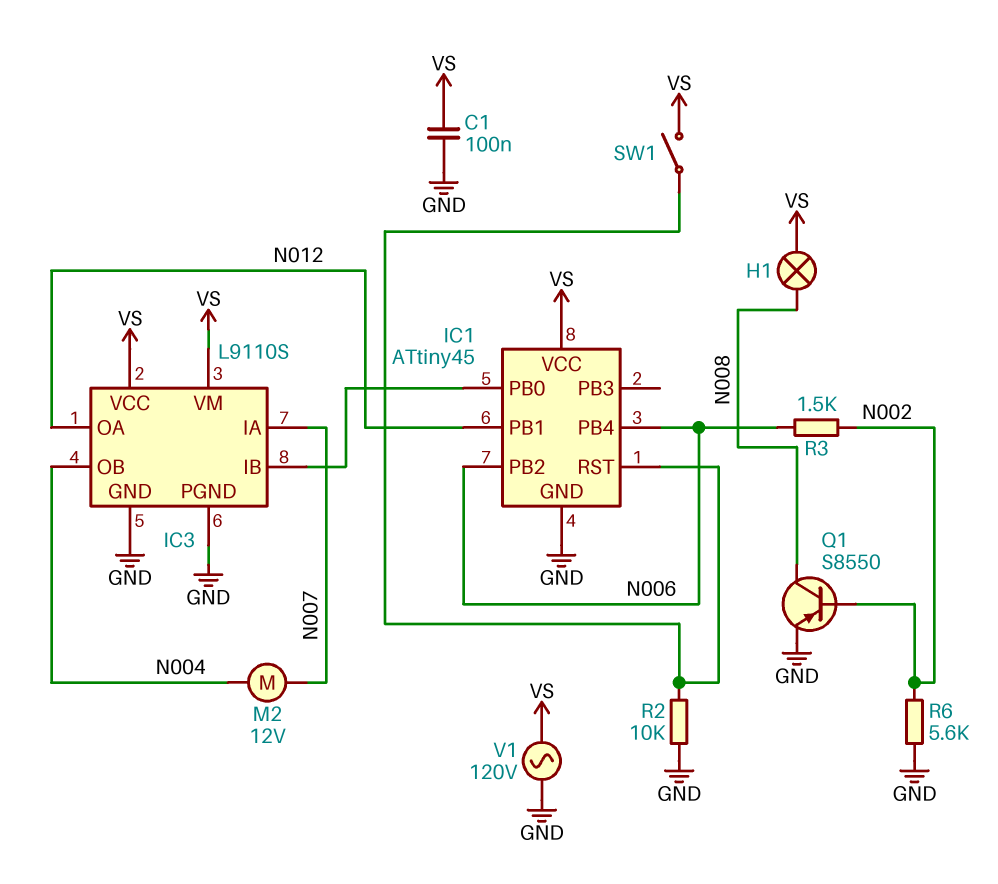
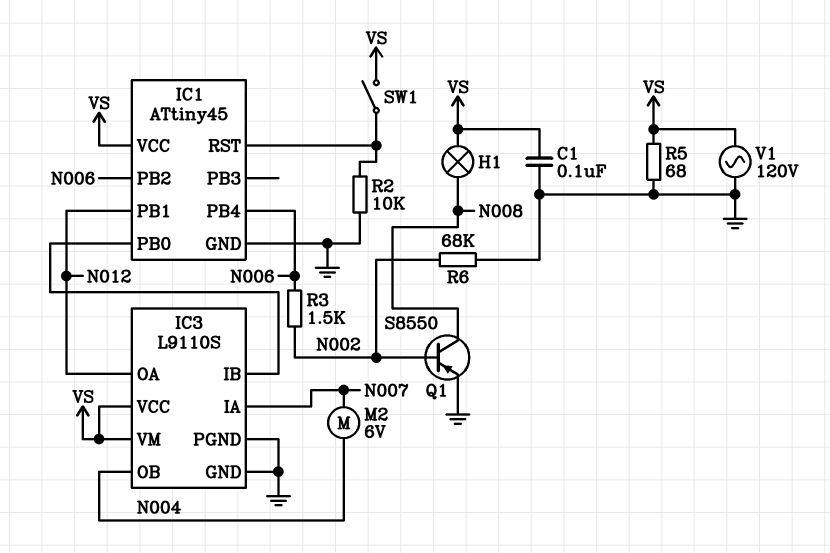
M2: motor 12V (N004, N007) -> motor 6V (N004, N007)
R5: none -> 68 (GND, VS)
R6: 5.6k (GND, N002) -> 68k (GND, N002)

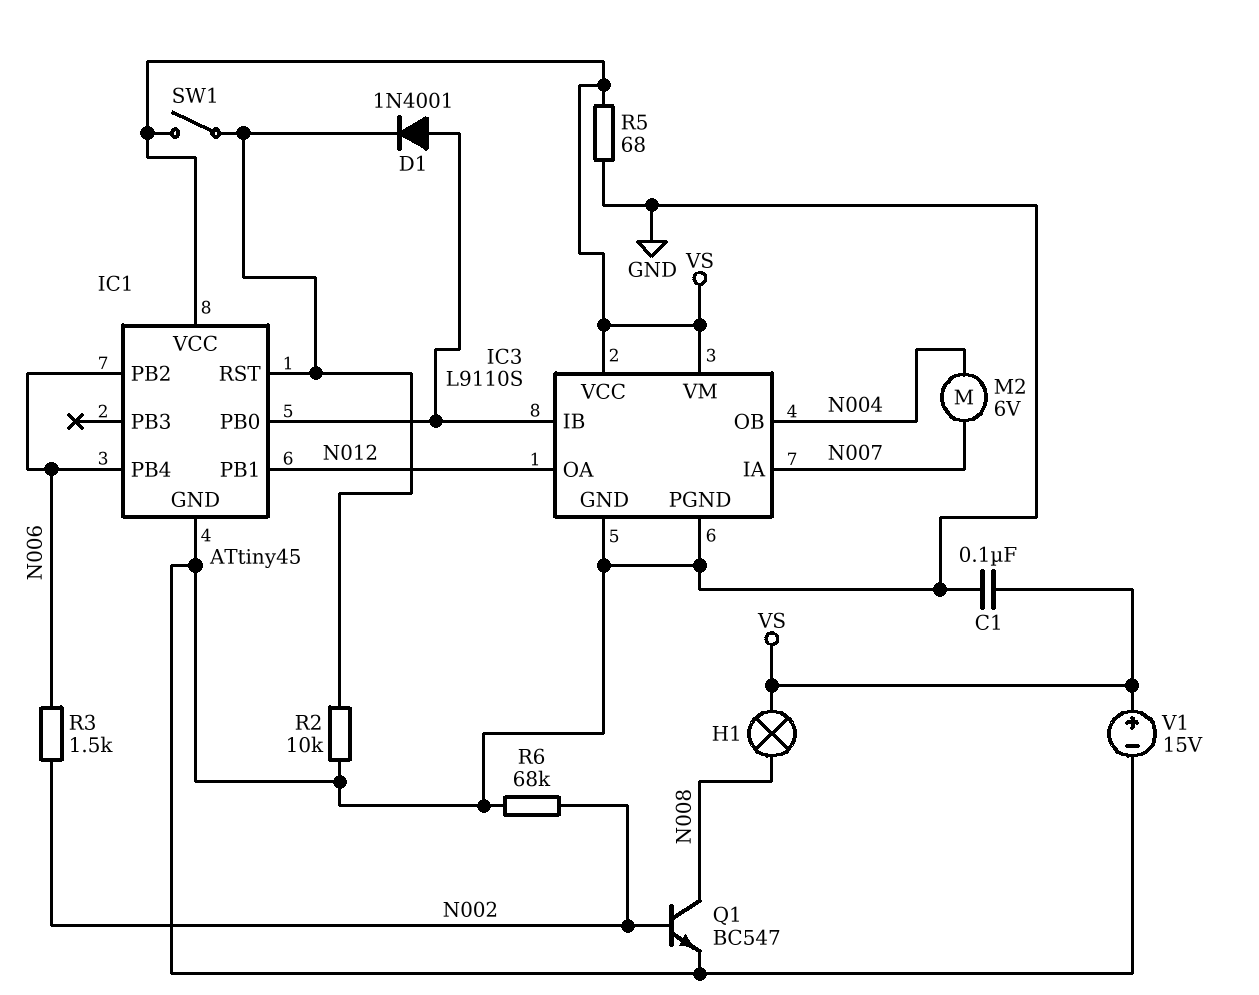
D1: none -> diode 1N4001 (A IC1/PB0, K IC1/RST)
Q1: PNP S8550 (B N002, C N008, E GND) -> NPN BC547 (B N002, C N008, E GND)
V1: AC 120V (GND, VS) -> 15V (plus VS, minus GND)

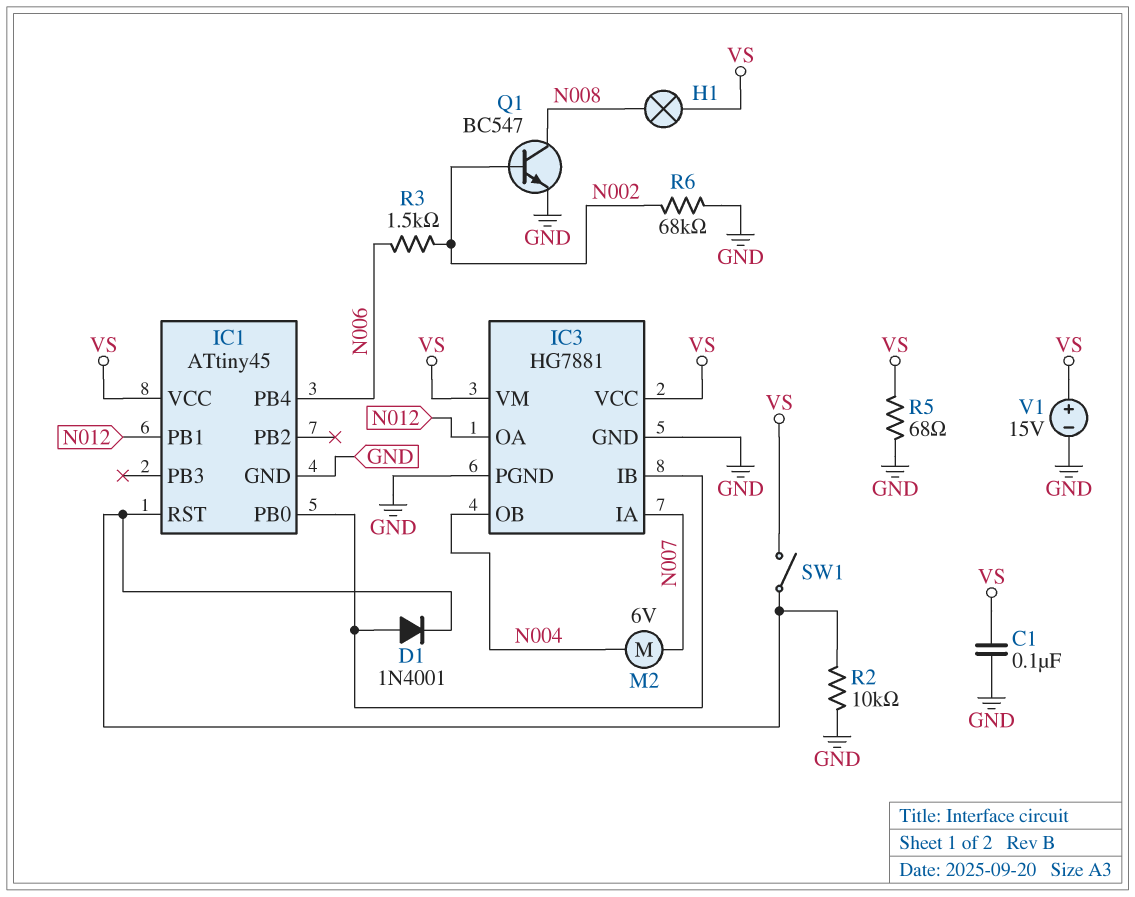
IC1 pin PB2: N006 -> none
IC3: L9110S -> HG7881

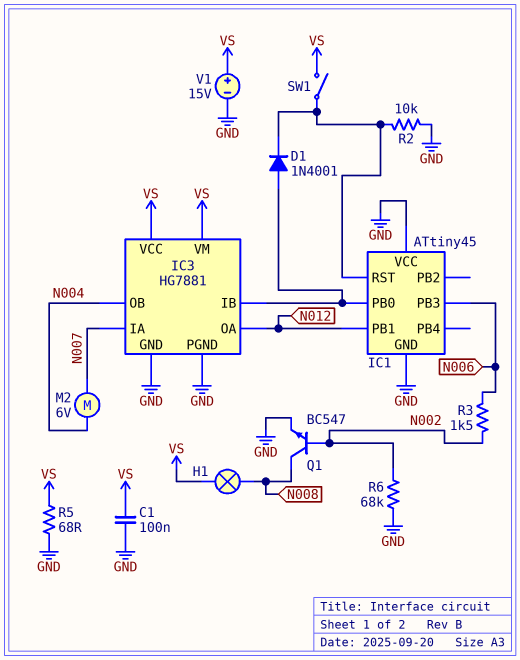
IC1 pin PB3: none -> N006
IC1 pin PB4: N006 -> none
IC1 pin VCC: VS -> GND

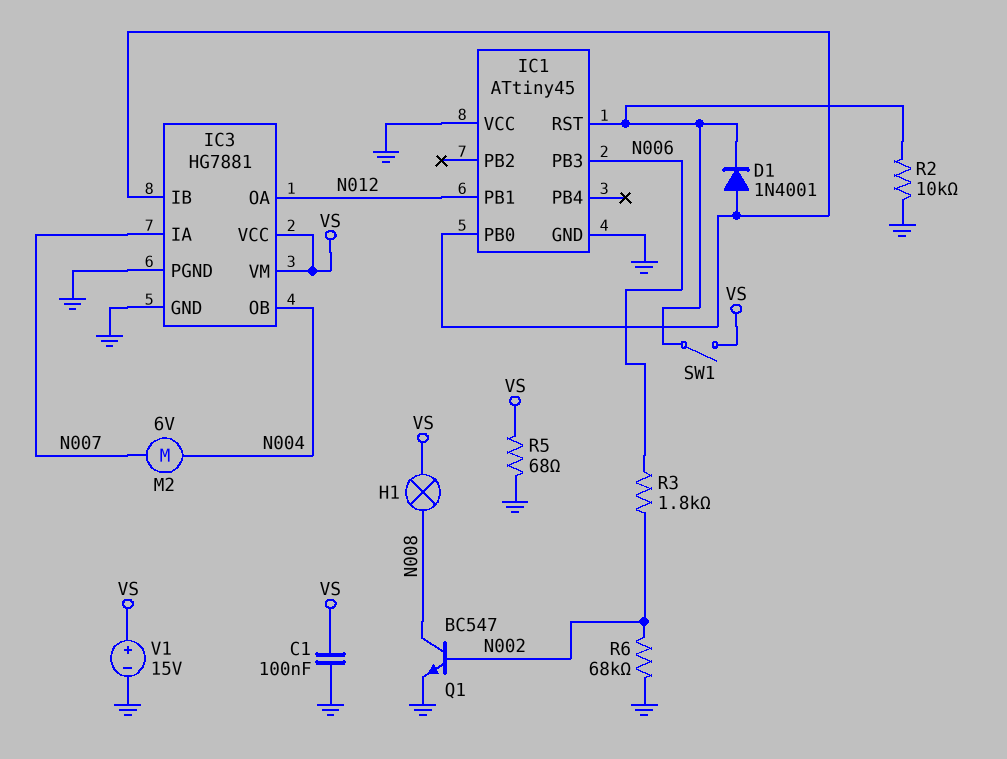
R3: 1.5k (N002, N006) -> 1.8k (N002, N006)

